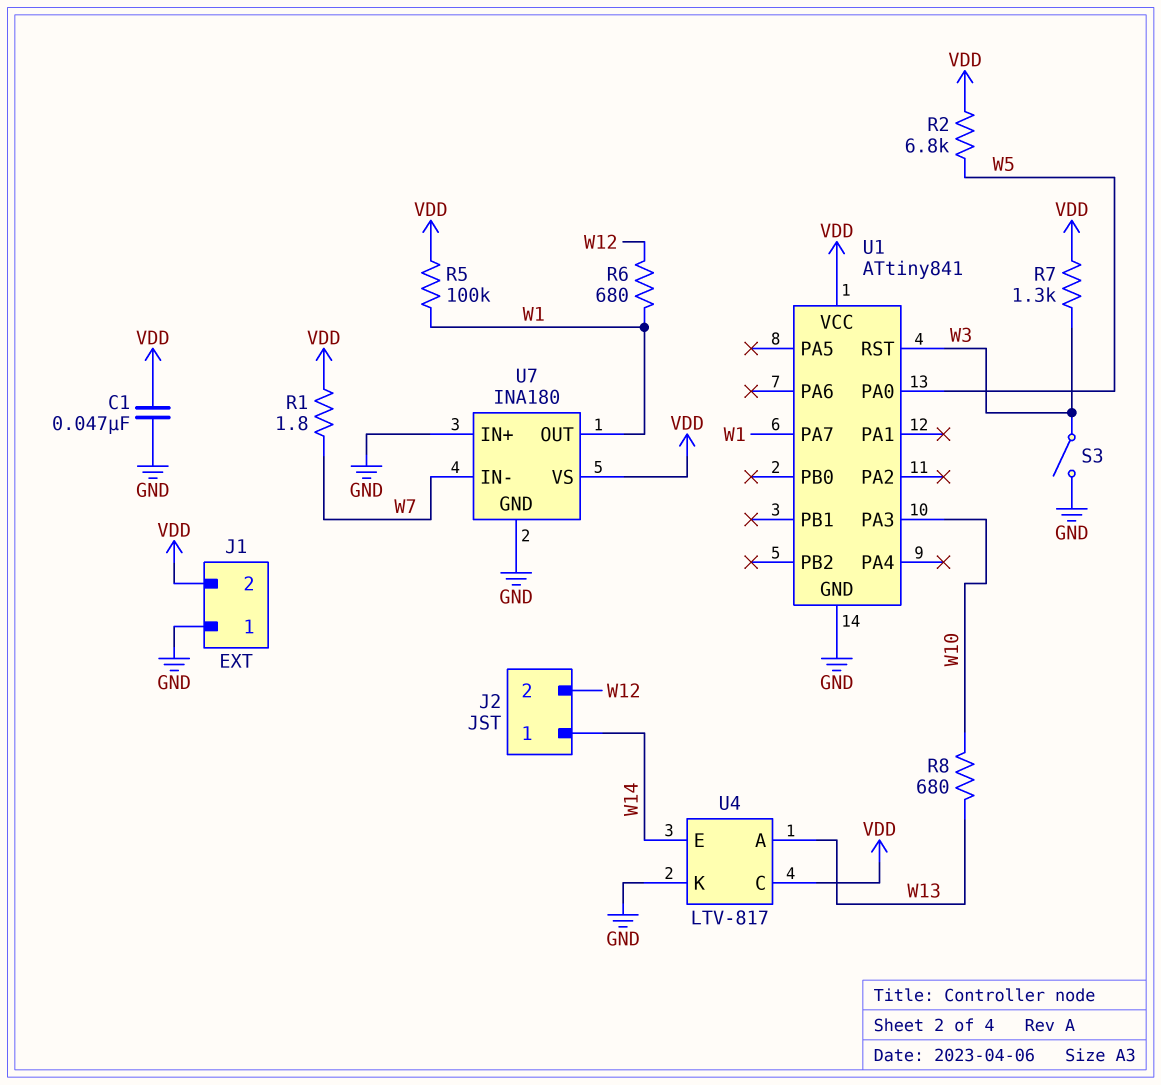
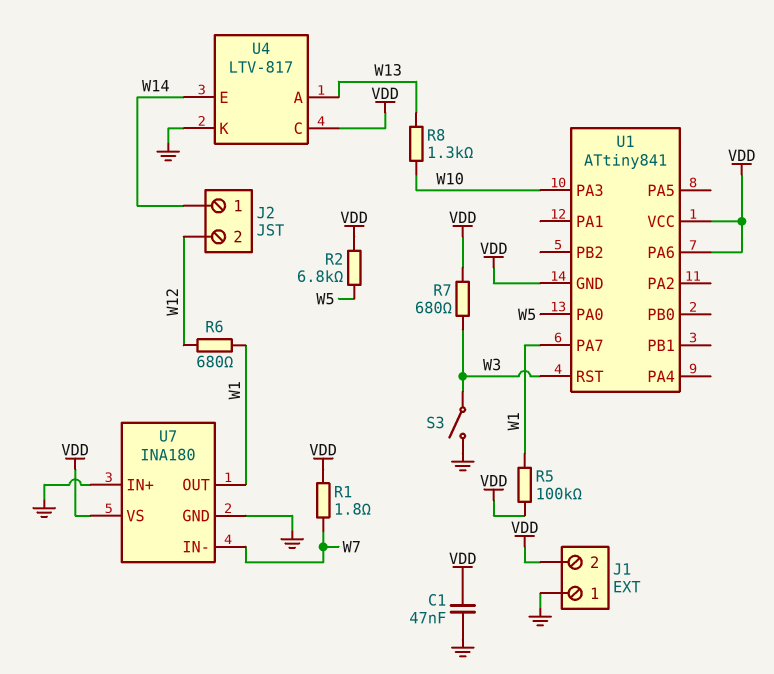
R7: 1.3k (VDD, W3) -> 680 (VDD, W3)
R8: 680 (W10, W13) -> 1.3k (W10, W13)
U1 pin GND: GND -> VDD
U1 pin PA6: none -> VDD

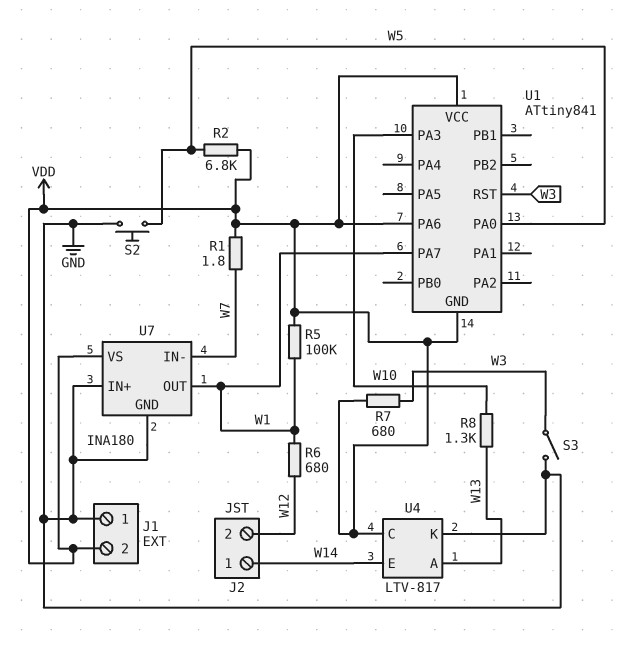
C1: 47nF (GND, VDD) -> none
S2: none -> button (GND, W5)

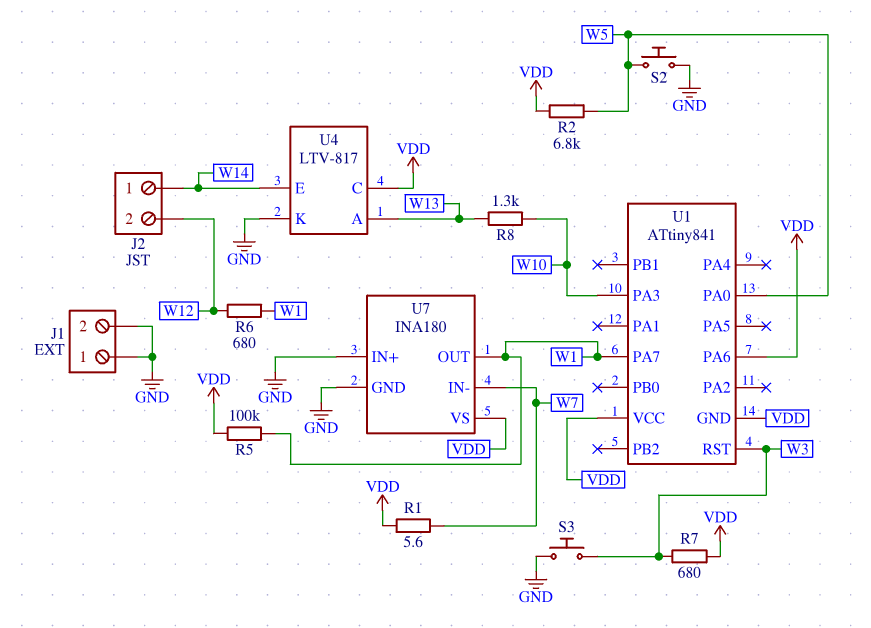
J1 pin 2: VDD -> GND
R1: 1.8 (VDD, W7) -> 5.6 (VDD, W7)
S3: switch (GND, W3) -> button (GND, W3)

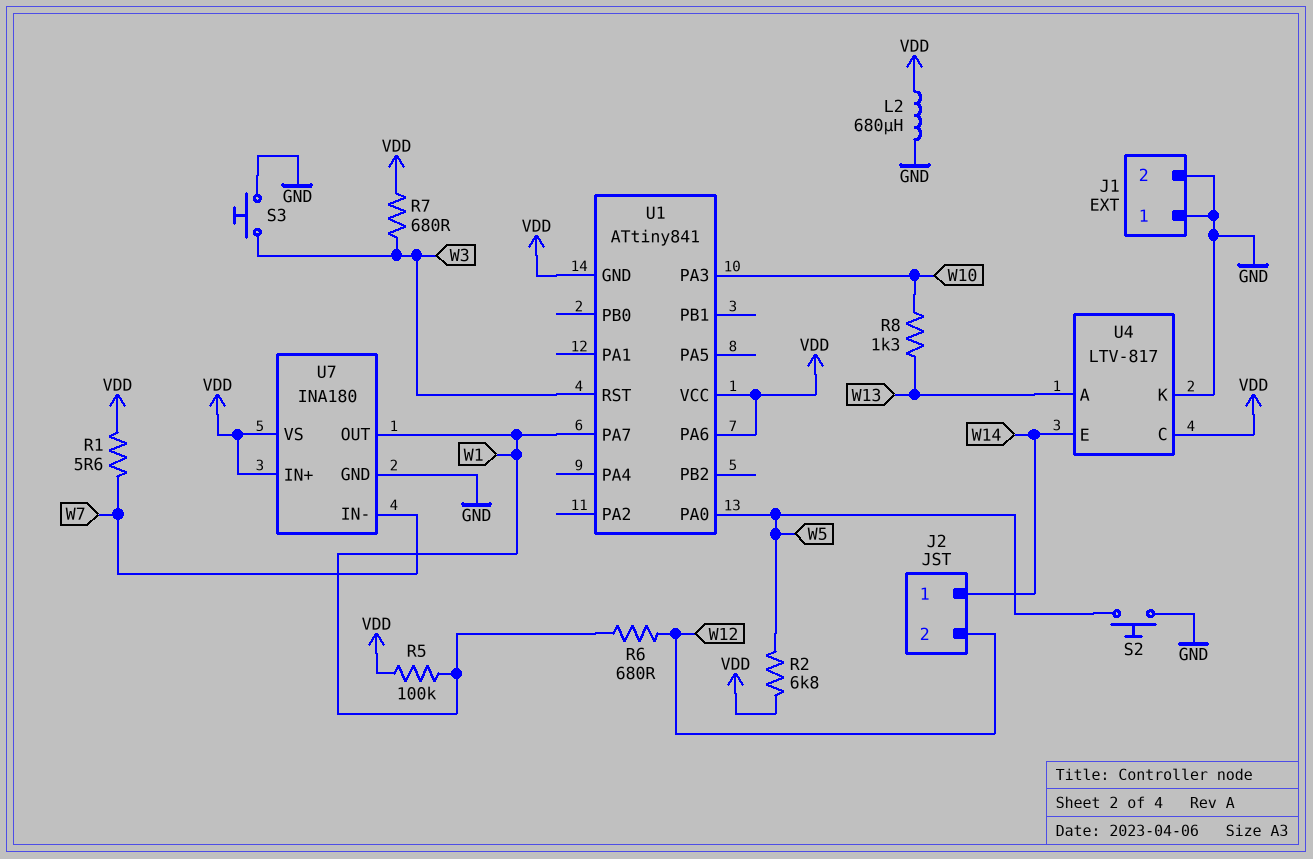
L2: none -> 680uH (GND, VDD)
U7 pin IN+: GND -> VDD

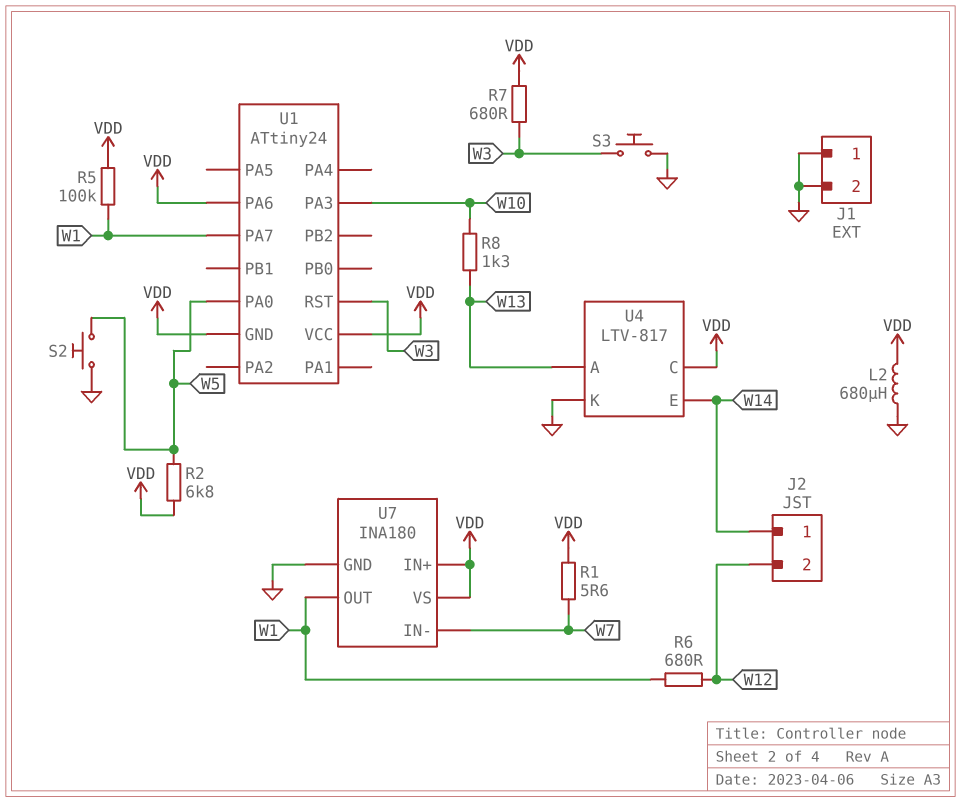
U1: ATtiny841 -> ATtiny24

